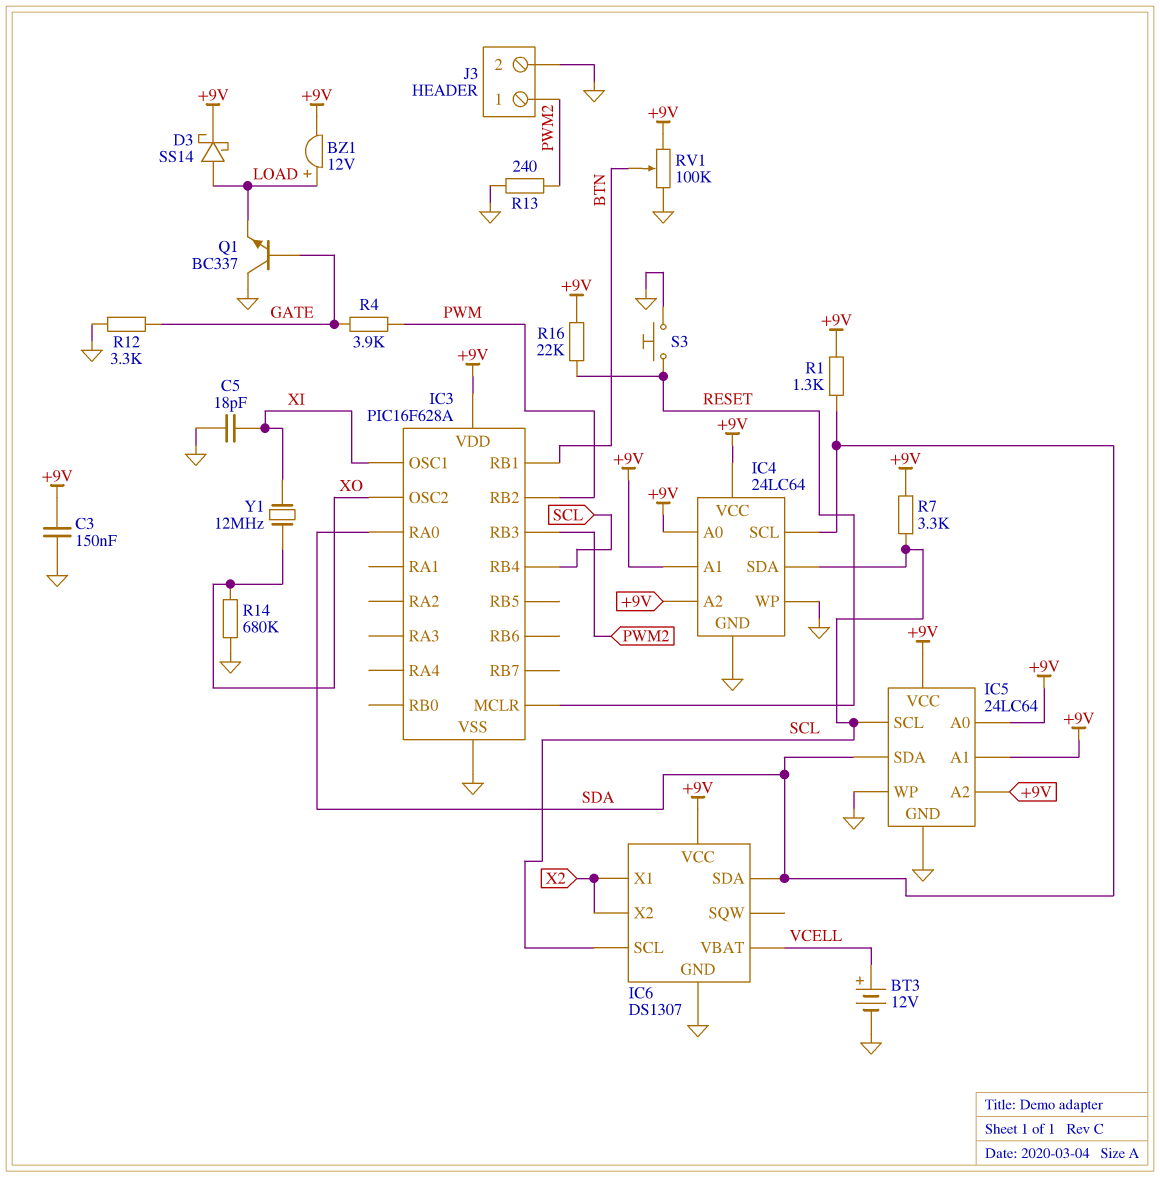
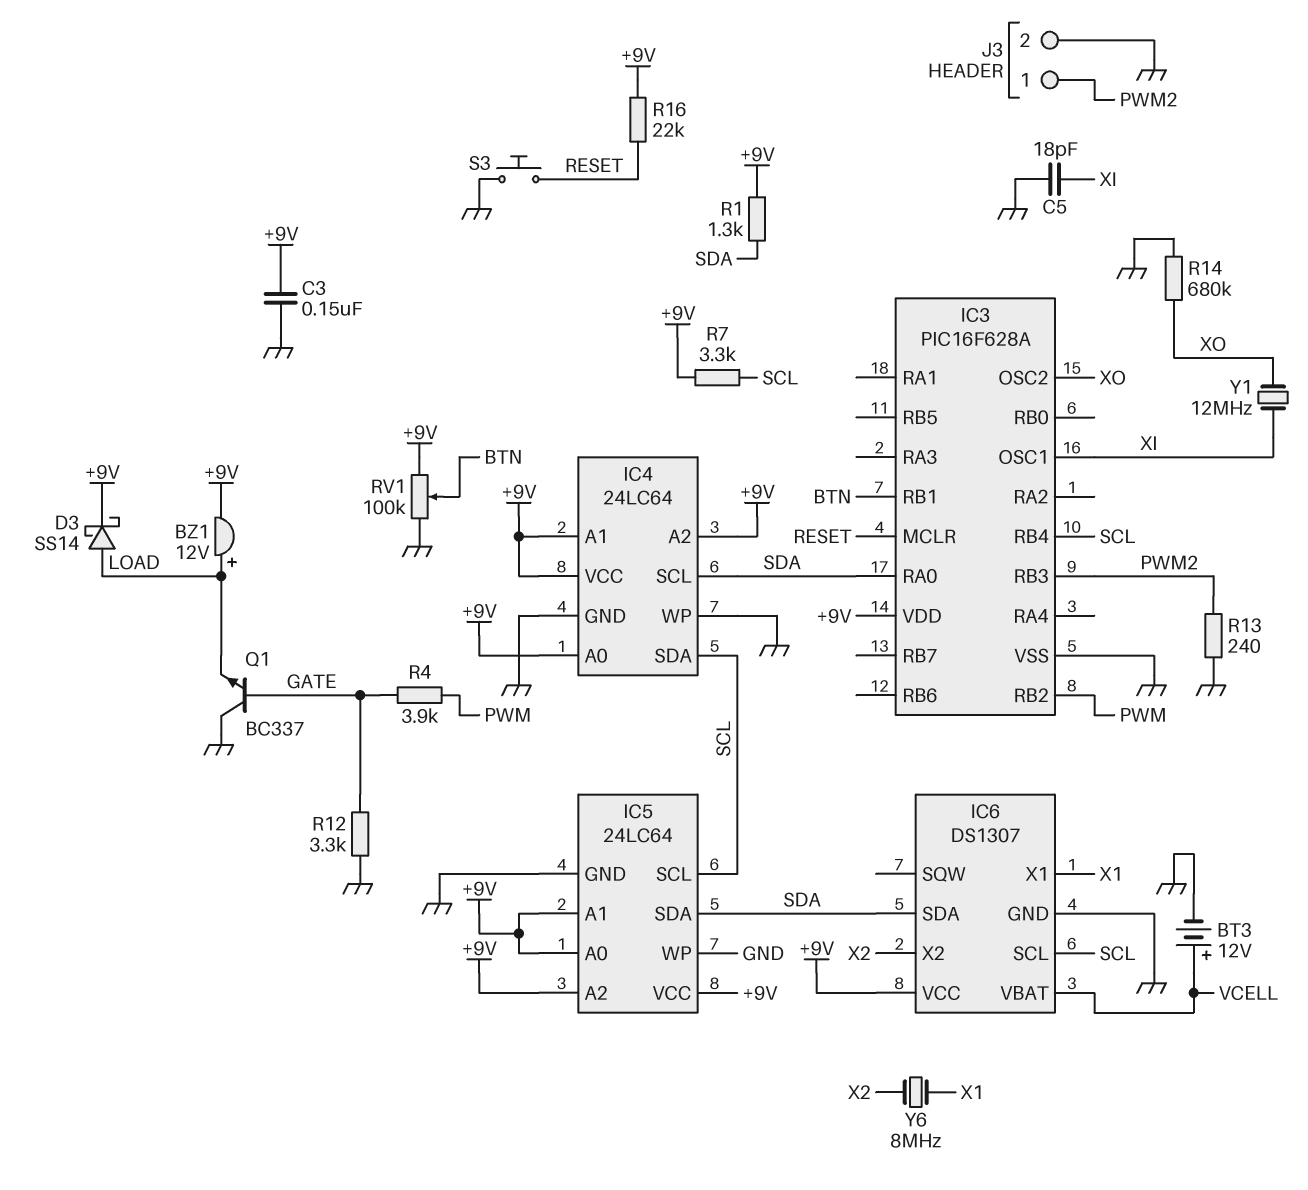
IC6 pin X1: X2 -> X1
Y6: none -> 8MHz (X1, X2)

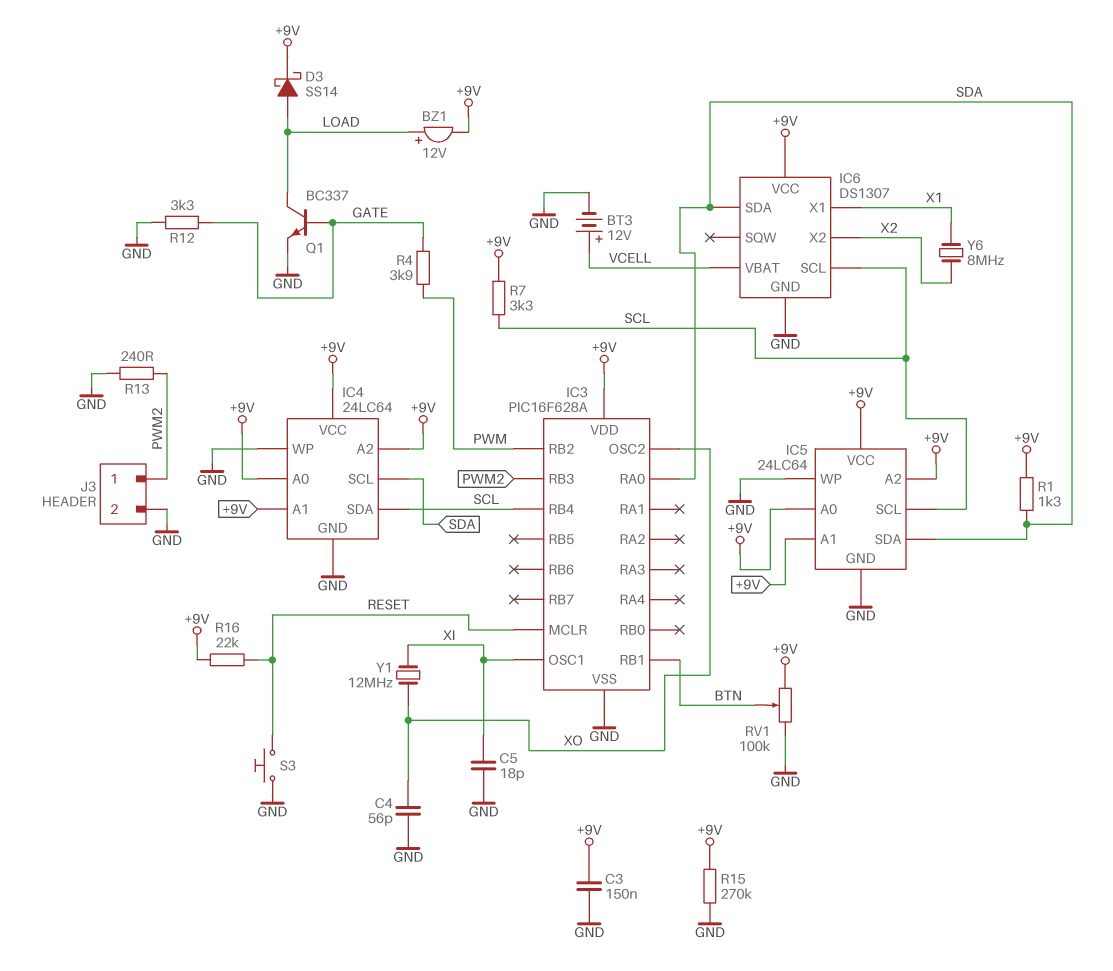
C4: none -> 56pF (GND, XO)
Q1: NPN BC337 (B GATE, C GND, E LOAD) -> NPN BC337 (B GATE, C LOAD, E GND)
R14: 680k (GND, XO) -> none
R15: none -> 270k (+9V, GND)

